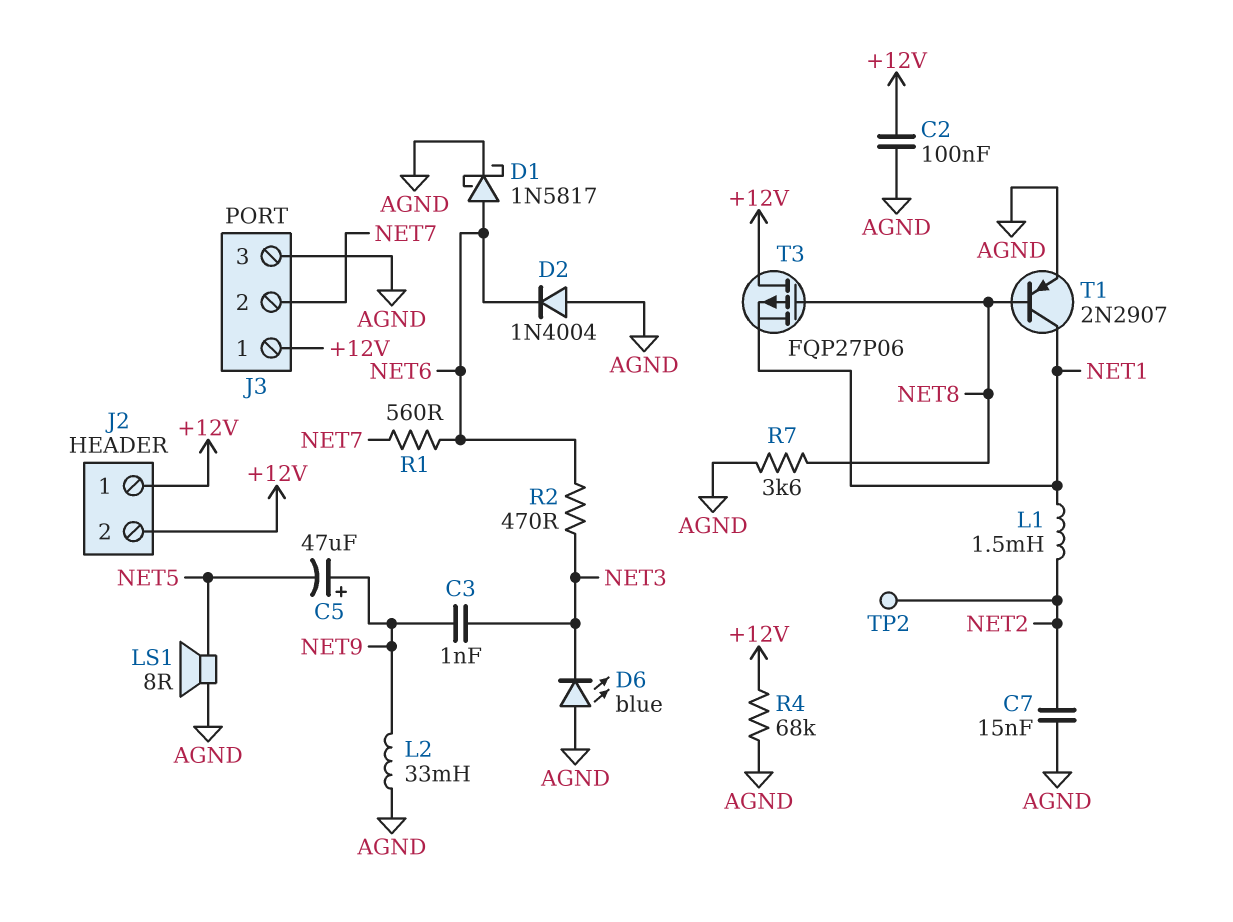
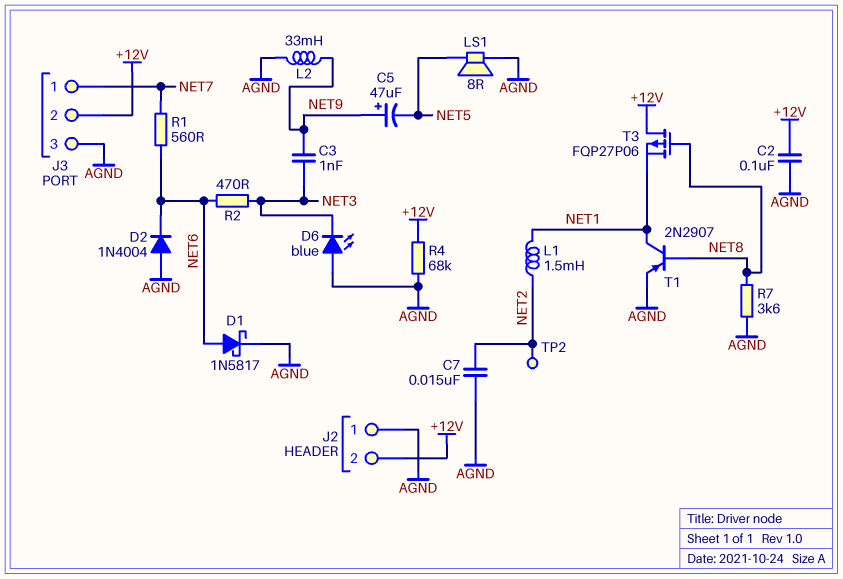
J2 pin 1: +12V -> AGND
J3 pin 1: +12V -> NET7
J3 pin 2: NET7 -> +12V

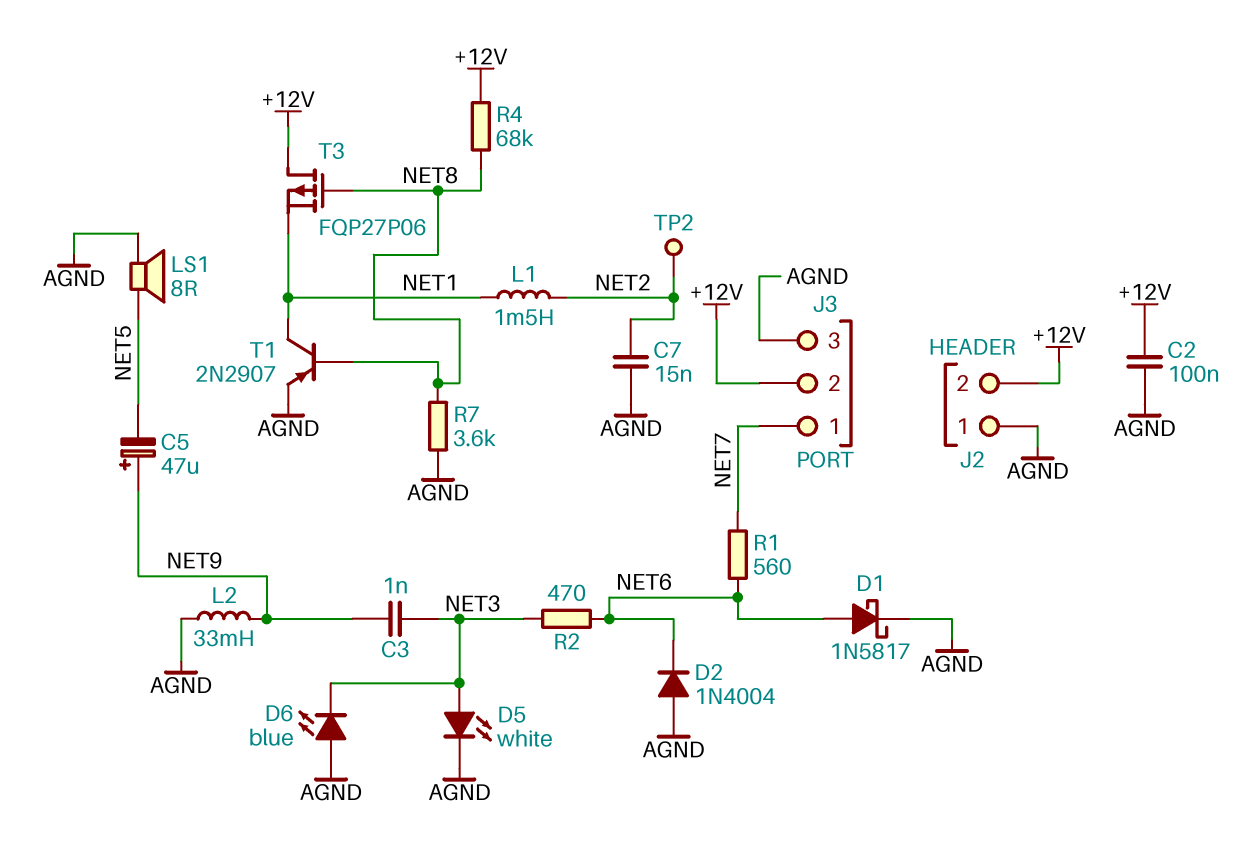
D5: none -> LED white (A NET3, K AGND)
R4: 68k (+12V, AGND) -> 68k (+12V, NET8)

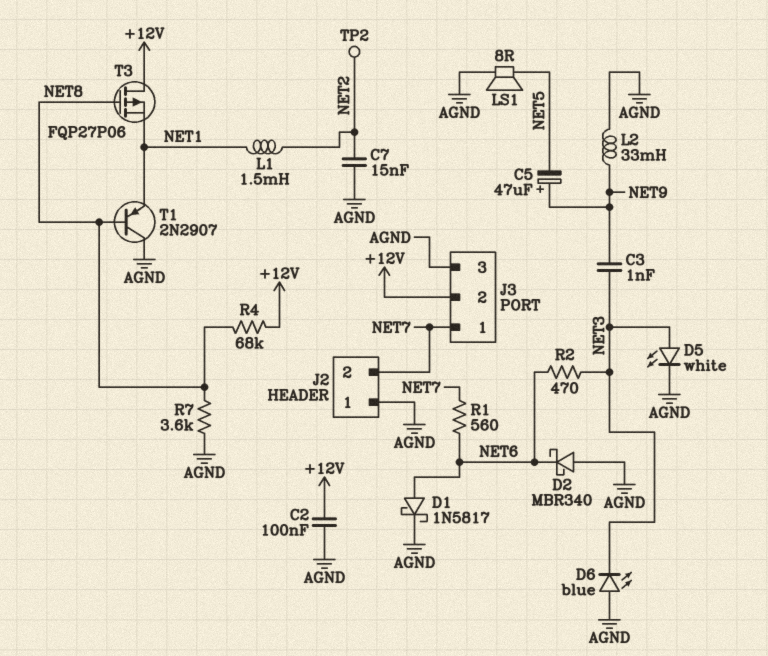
D2: diode 1N4004 (A AGND, K NET6) -> schottky MBR340 (A AGND, K NET6)
J2 pin 2: +12V -> NET7
T1: PNP 2N2907 (B NET8, C NET1, E AGND) -> PNP 2N2907 (B NET8, C AGND, E NET1)

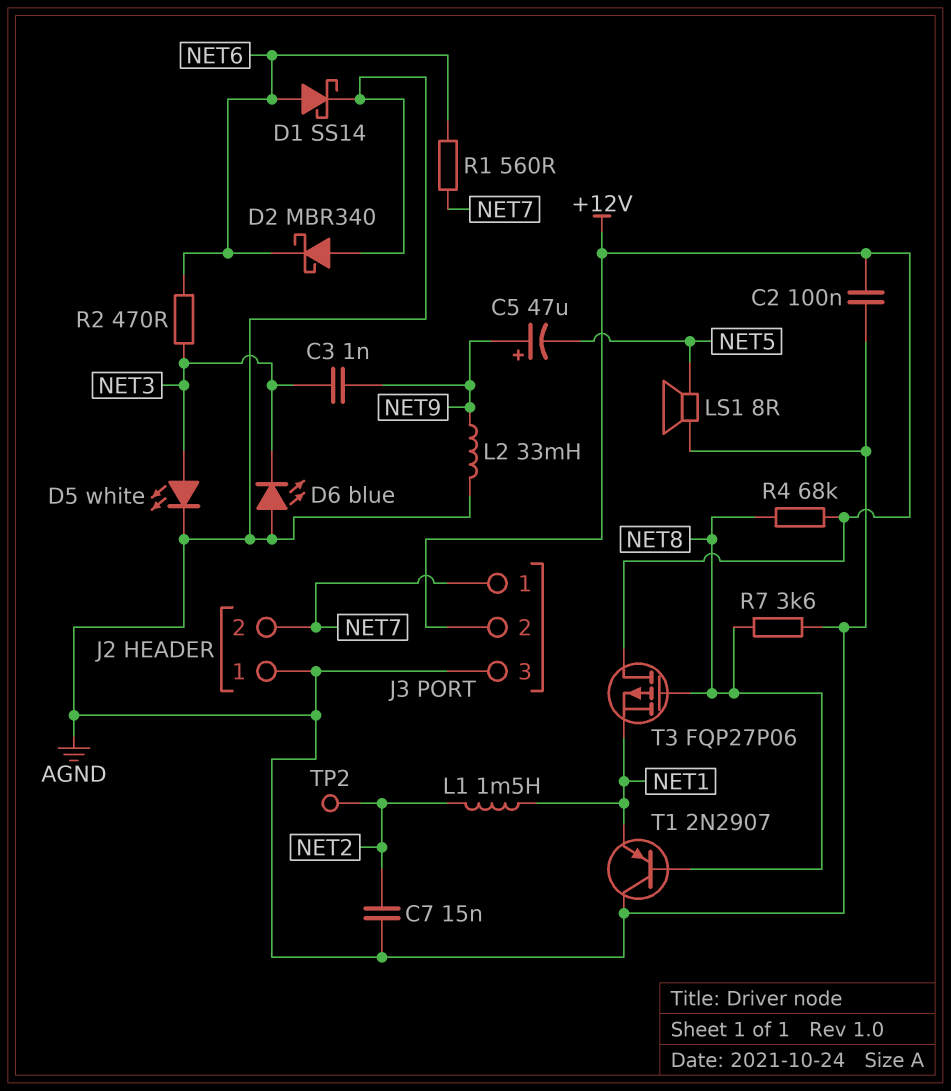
D1: schottky 1N5817 (A NET6, K AGND) -> schottky SS14 (A NET6, K AGND)

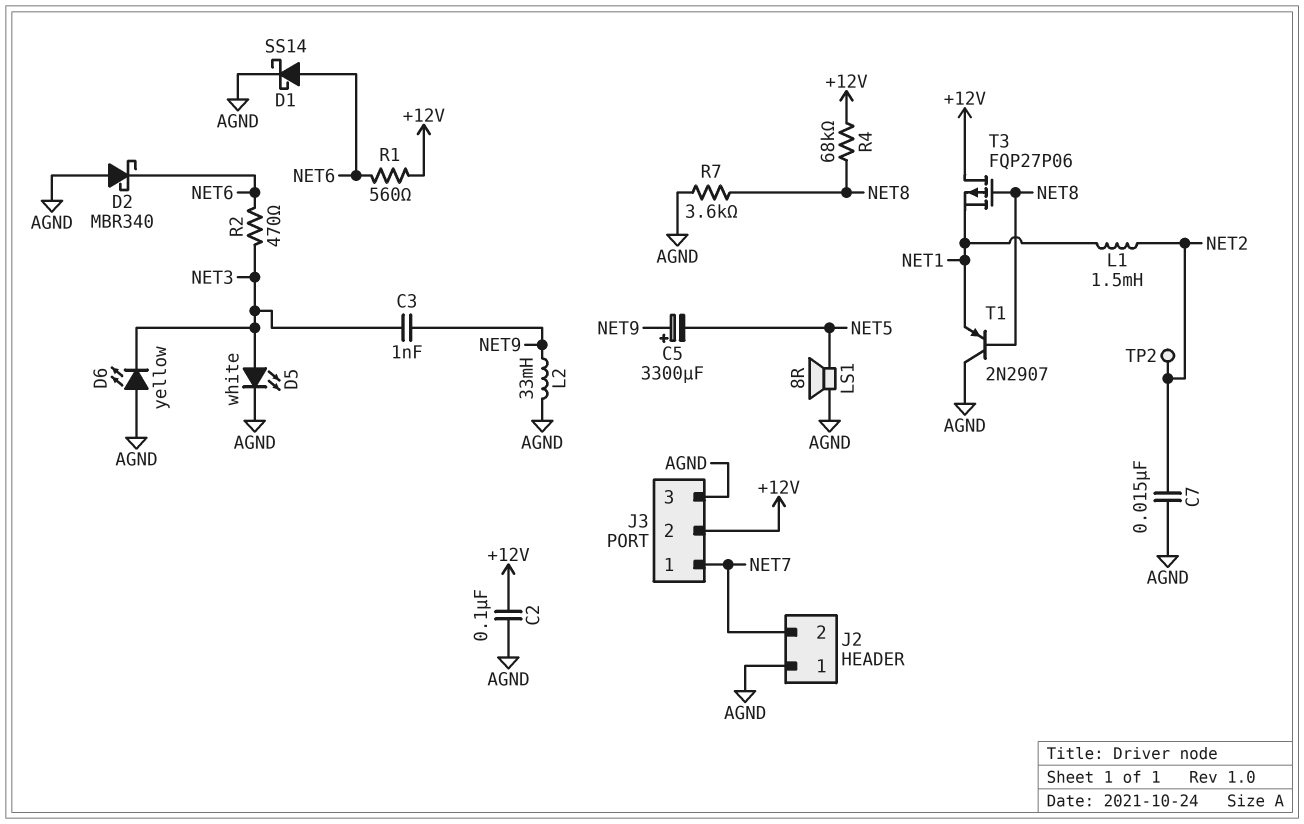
C5: 47uF (plus NET9, minus NET5) -> 3300uF (plus NET9, minus NET5)
D6: LED blue (A AGND, K NET3) -> LED yellow (A AGND, K NET3)
R1: 560 (NET6, NET7) -> 560 (+12V, NET6)

